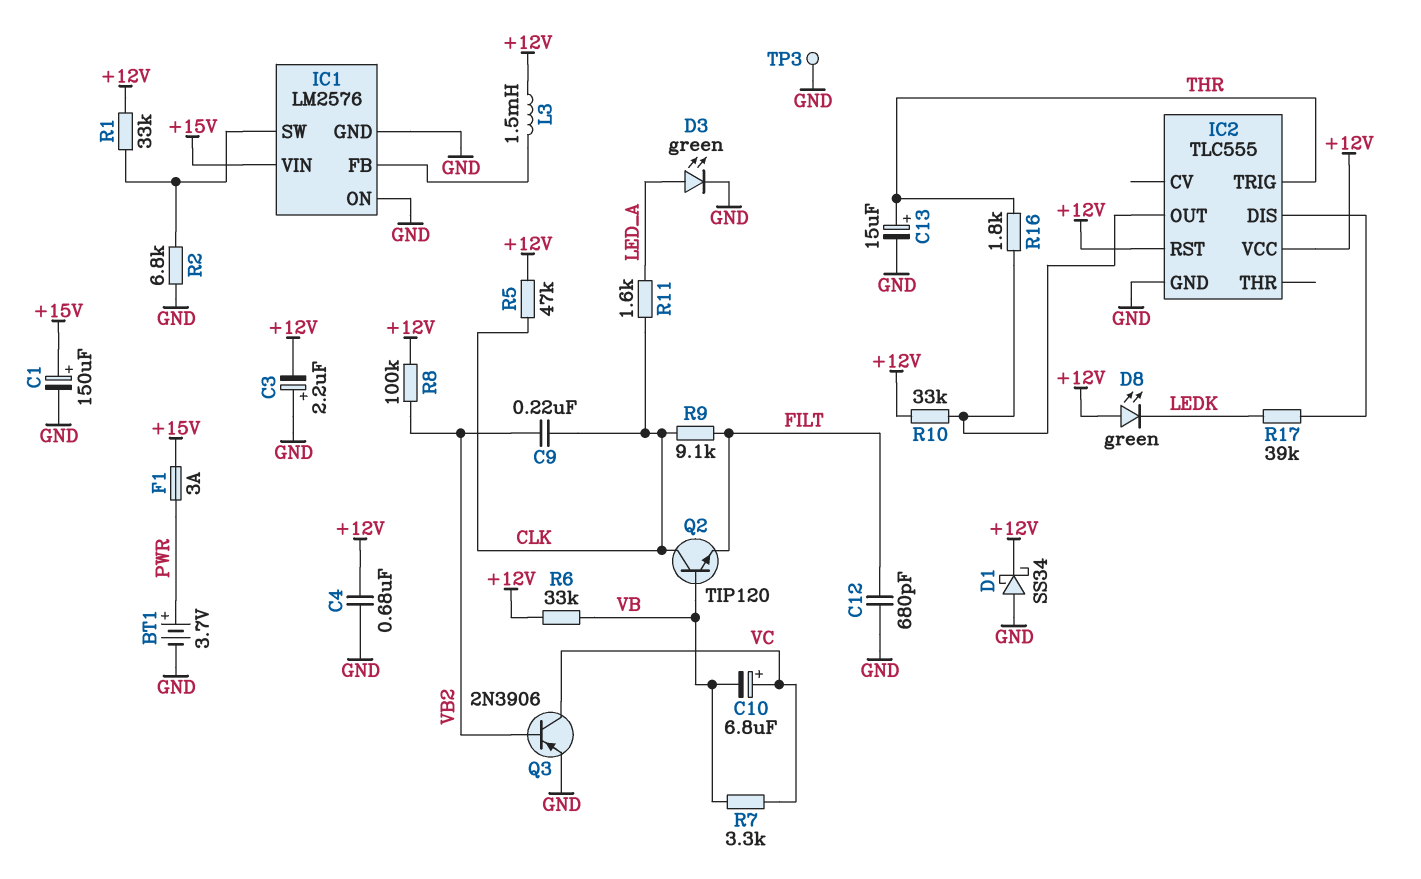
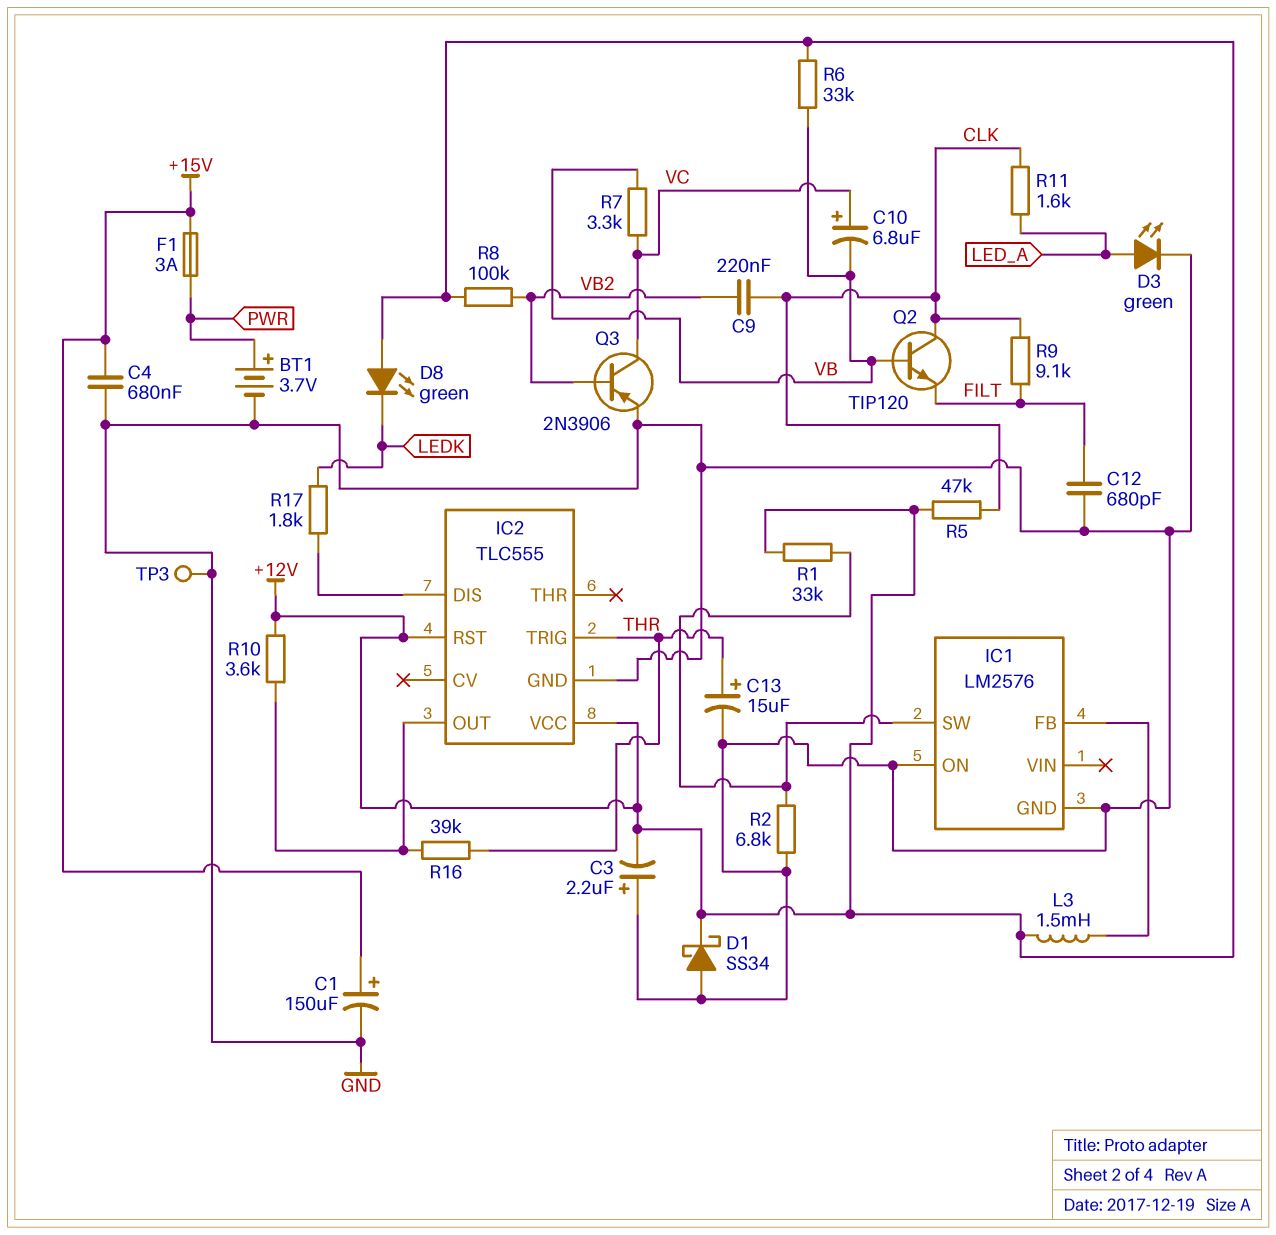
C4: 680nF (+12V, GND) -> 680nF (+15V, GND)
IC1 pin VIN: +15V -> none
R10: 33k (+12V, IC2/OUT) -> 3.6k (+12V, IC2/OUT)
R16: 1.8k (IC2/OUT, THR) -> 39k (IC2/OUT, THR)
R17: 39k (IC2/DIS, LEDK) -> 1.8k (IC2/DIS, LEDK)

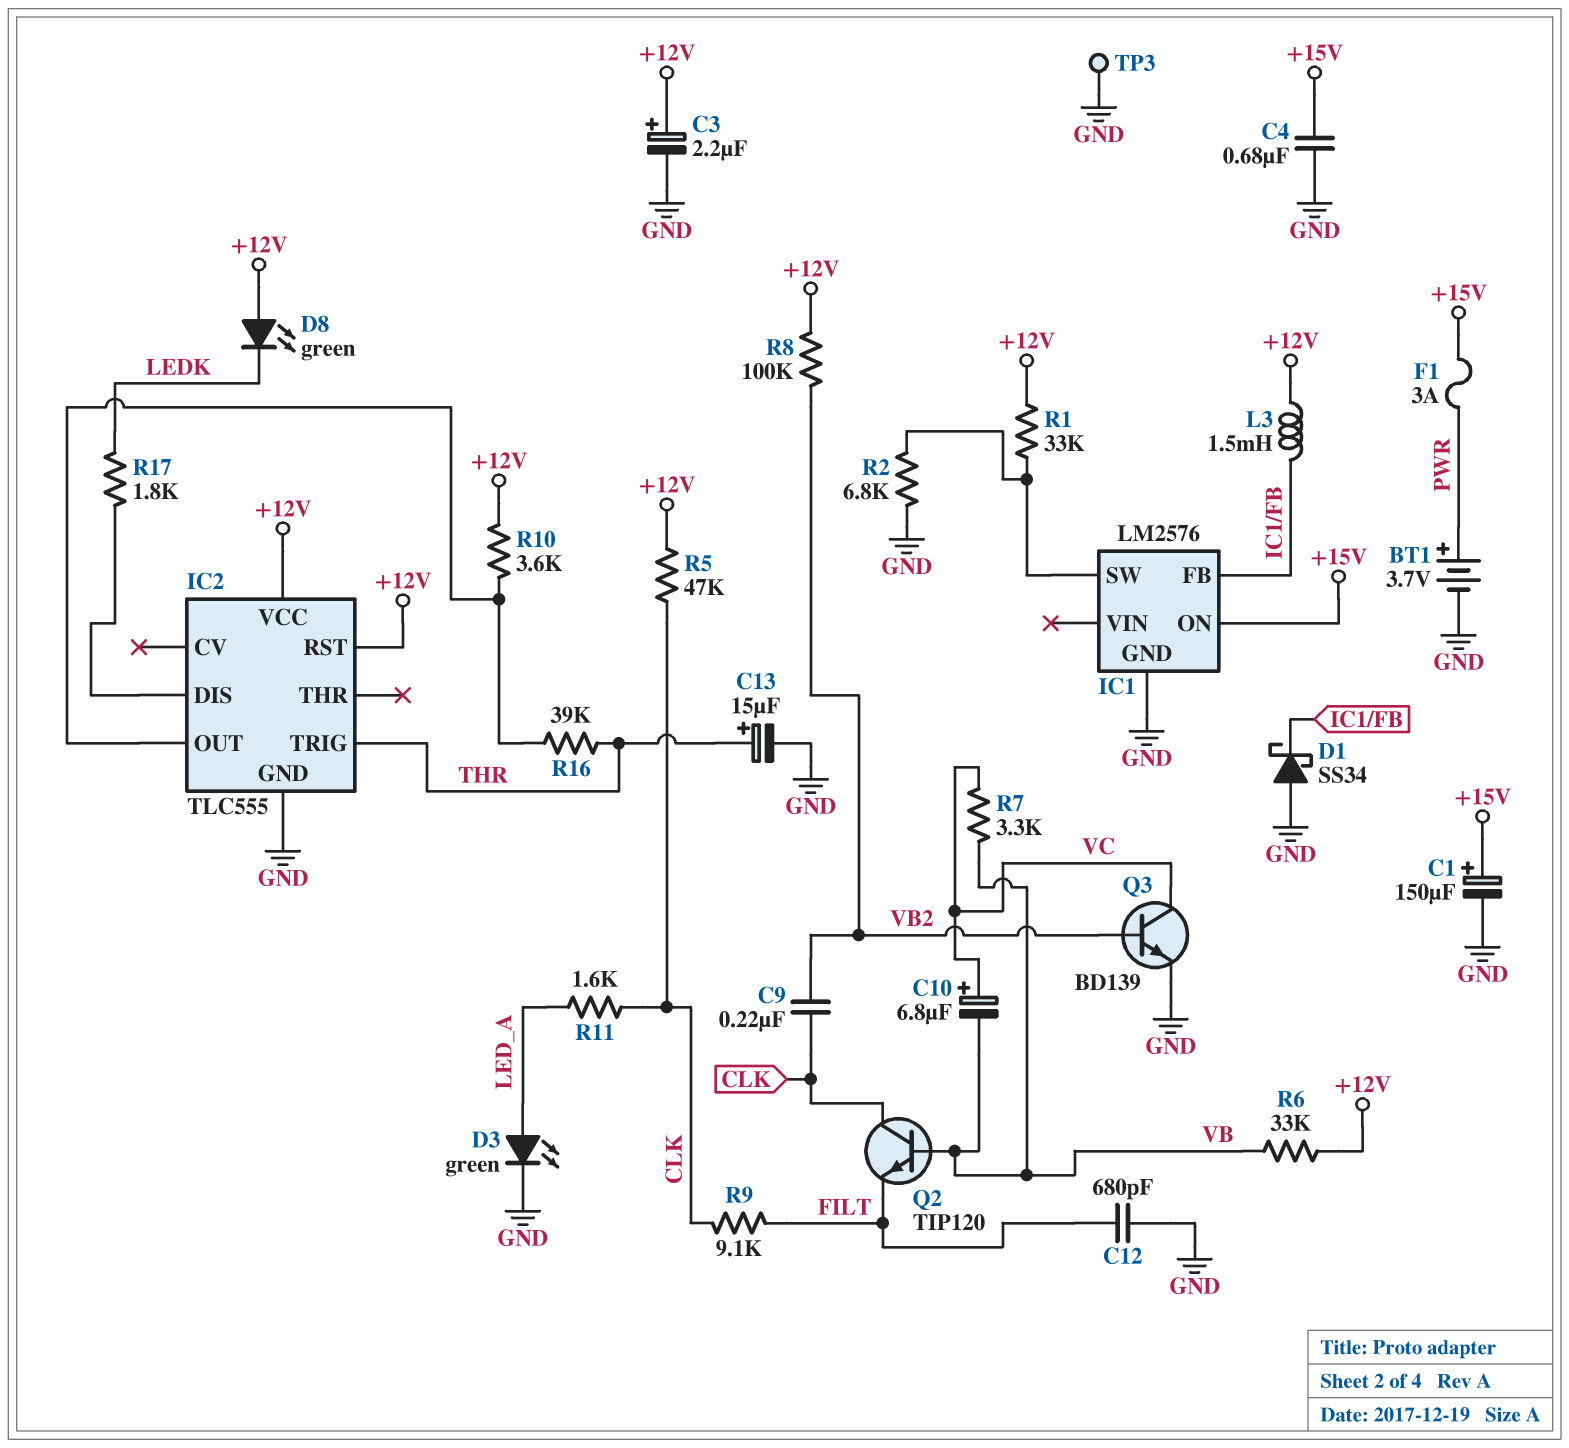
C3: 2.2uF (plus GND, minus +12V) -> 2.2uF (plus +12V, minus GND)
D1: schottky SS34 (A GND, K +12V) -> schottky SS34 (A GND, K IC1/FB)
IC1 pin ON: GND -> +15V
Q3: PNP 2N3906 (B VB2, C VC, E GND) -> NPN BD139 (B VB2, C VC, E GND)

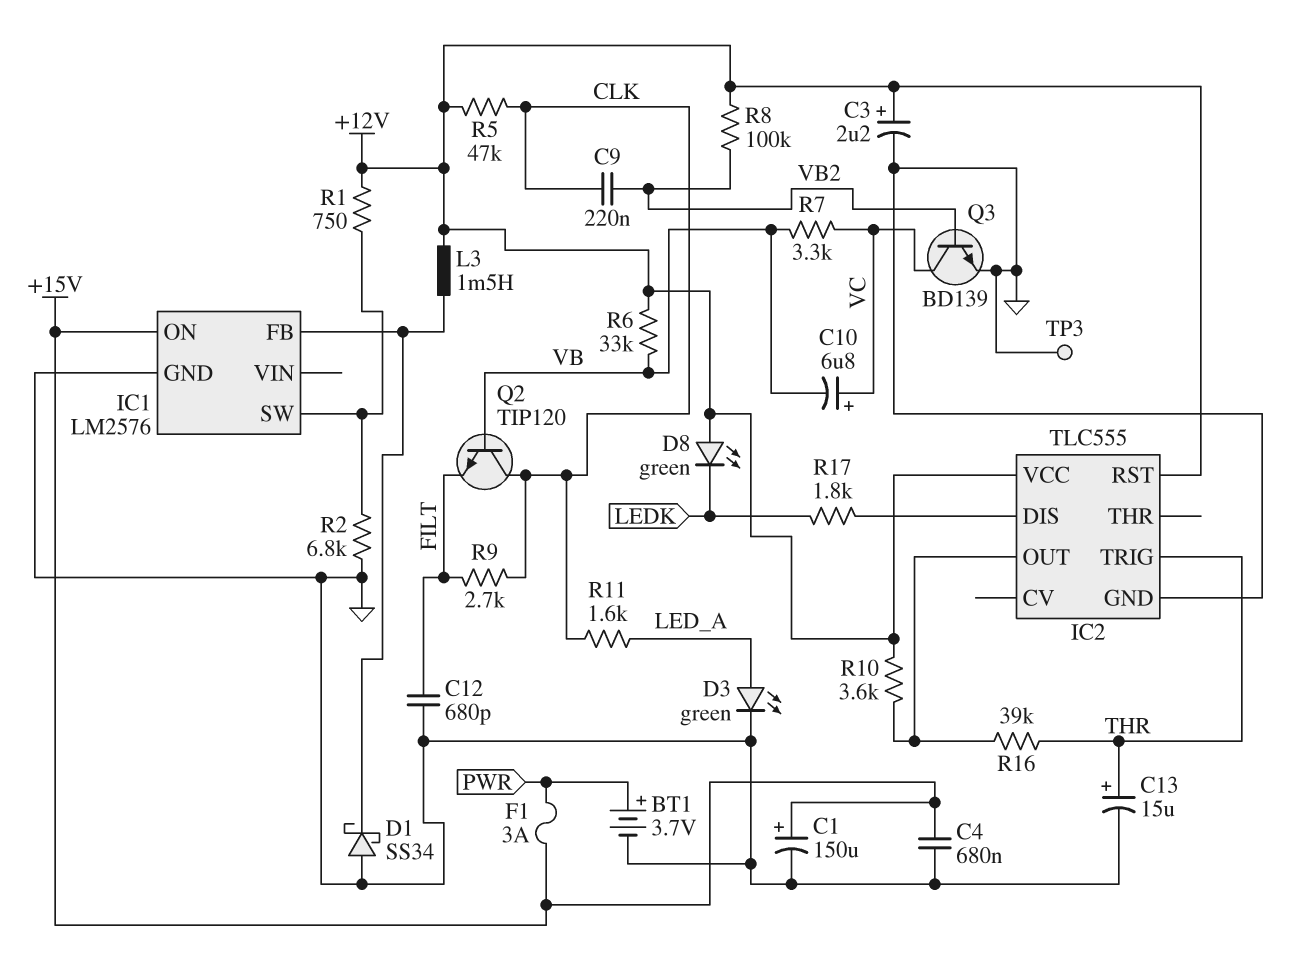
R1: 33k (+12V, IC1/SW) -> 750 (+12V, IC1/SW)
R9: 9.1k (CLK, FILT) -> 2.7k (CLK, FILT)

